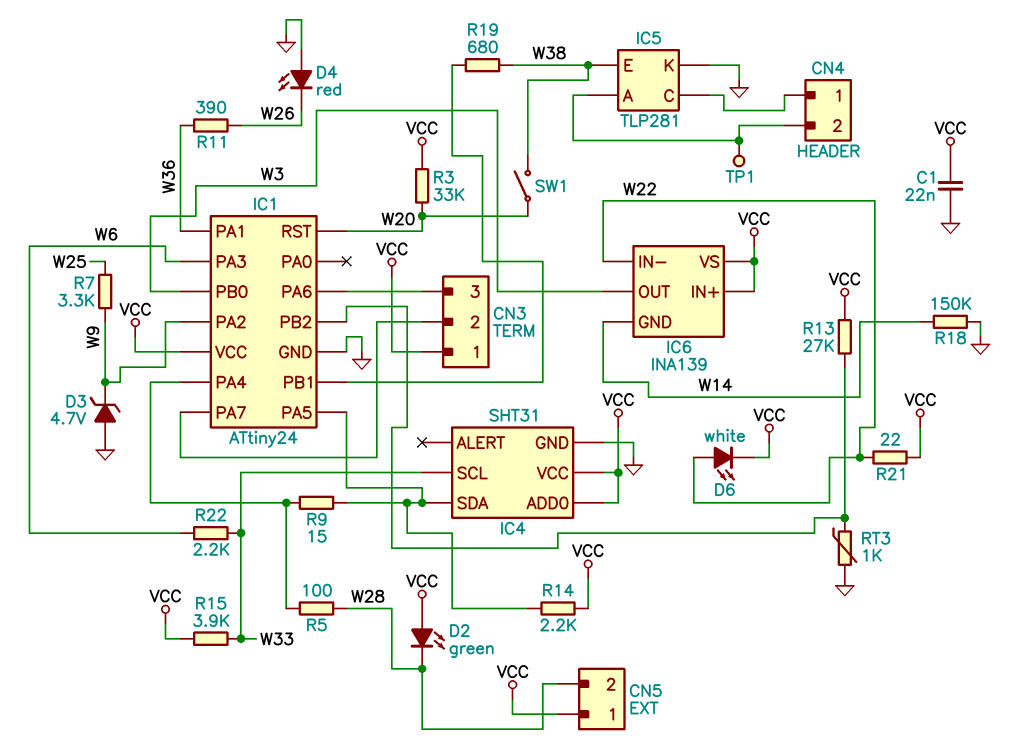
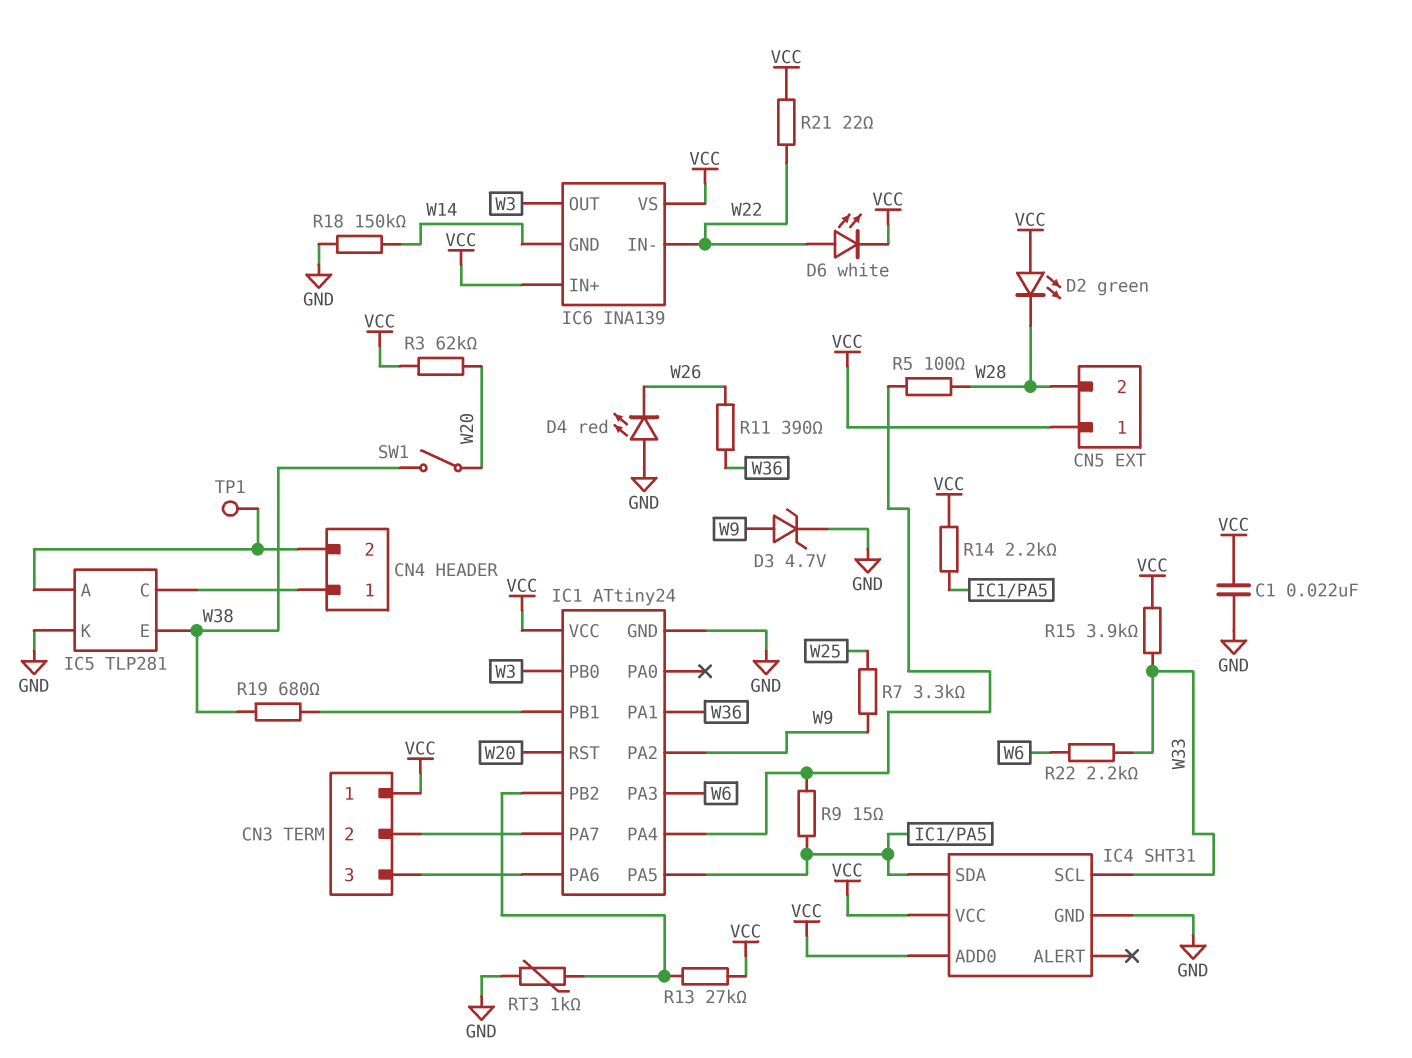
D3: zener 4.7V (A GND, K W9) -> zener 4.7V (A W9, K GND)
R3: 33k (VCC, W20) -> 62k (VCC, W20)

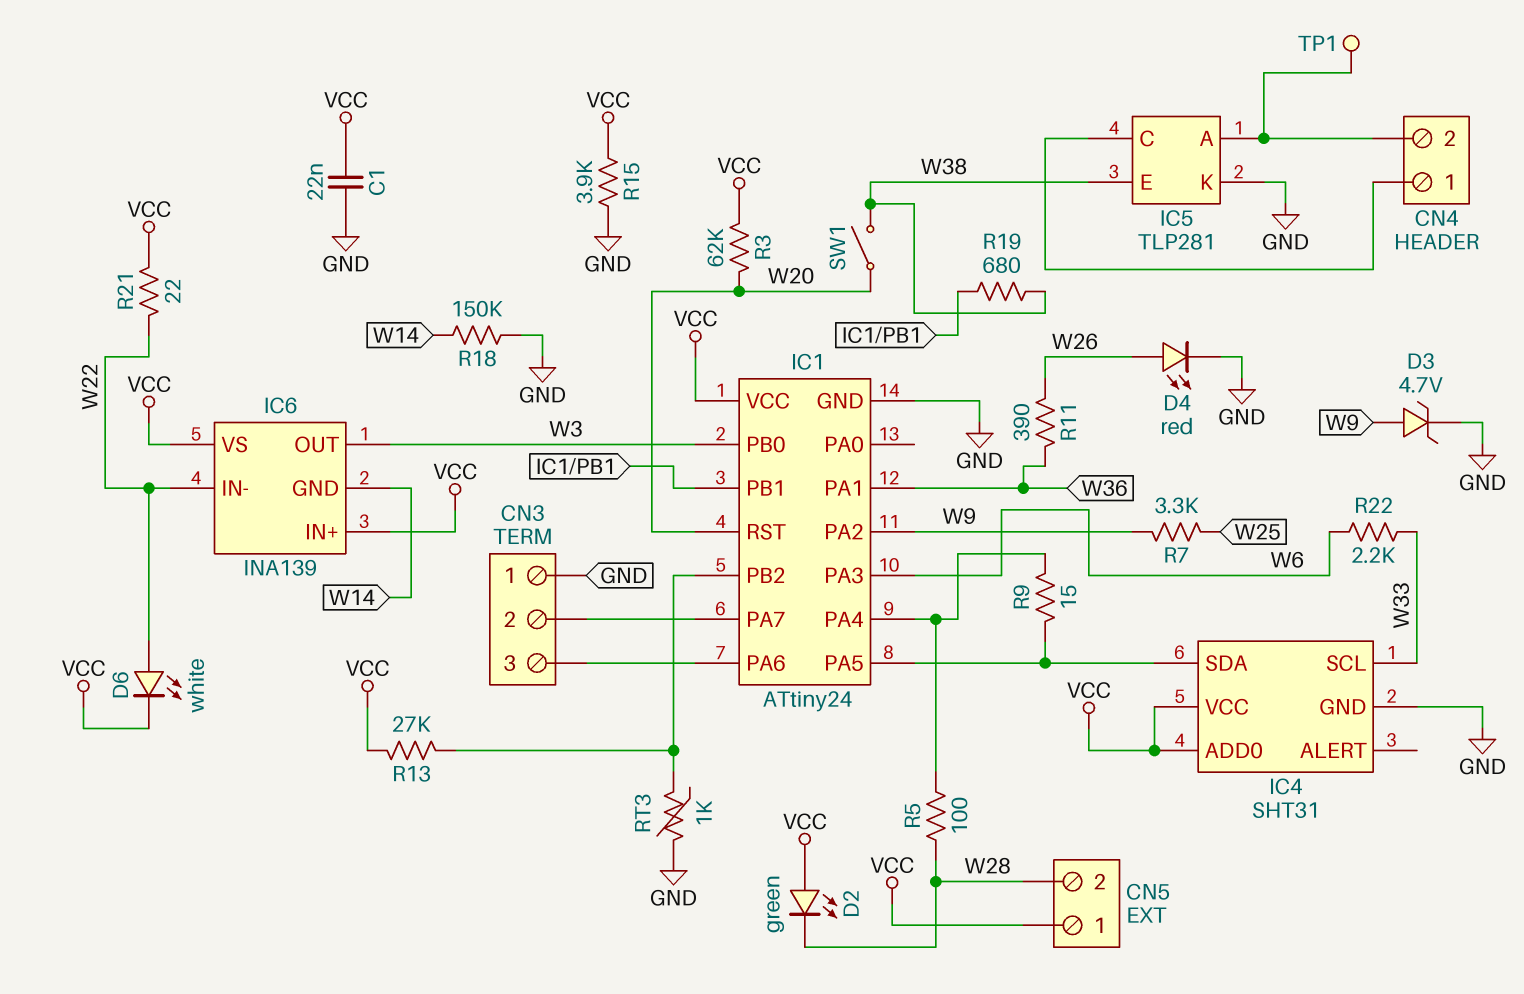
CN3 pin 1: VCC -> GND
D4: LED red (A GND, K W26) -> LED red (A W26, K GND)
R14: 2.2k (IC1/PA5, VCC) -> none
R15: 3.9k (VCC, W33) -> 3.9k (GND, VCC)

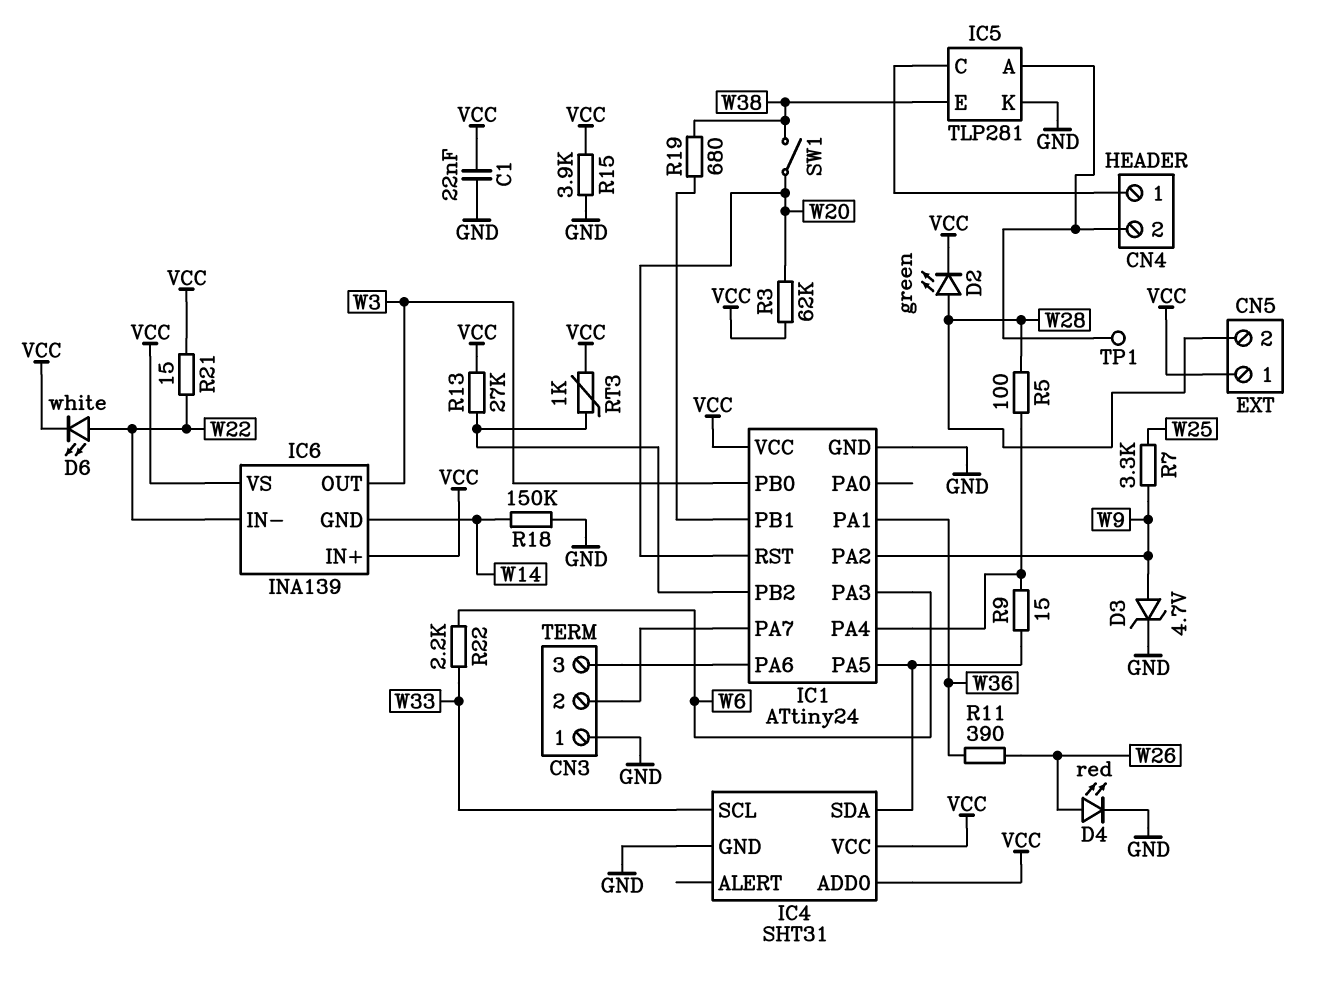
D2: LED green (A VCC, K W28) -> LED green (A W28, K VCC)
R21: 22 (VCC, W22) -> 15 (VCC, W22)
RT3: 1k (GND, IC1/PB2) -> 1k (IC1/PB2, VCC)

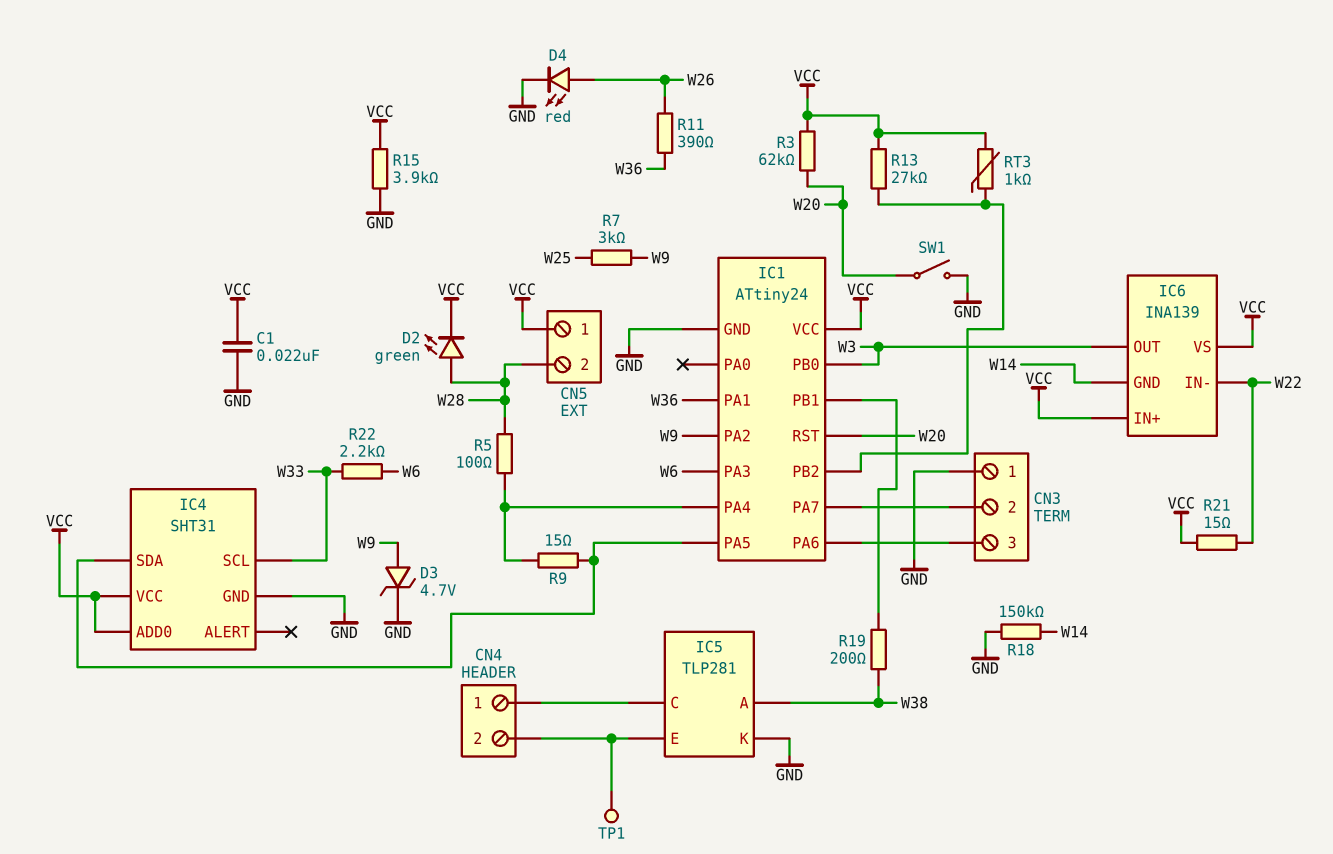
D6: LED white (A W22, K VCC) -> none
IC5 pin A: CN4/2 -> W38
IC5 pin E: W38 -> CN4/2
R7: 3.3k (W9, W25) -> 3k (W9, W25)
R19: 680 (IC1/PB1, W38) -> 200 (IC1/PB1, W38)
SW1: switch (W20, W38) -> switch (GND, W20)

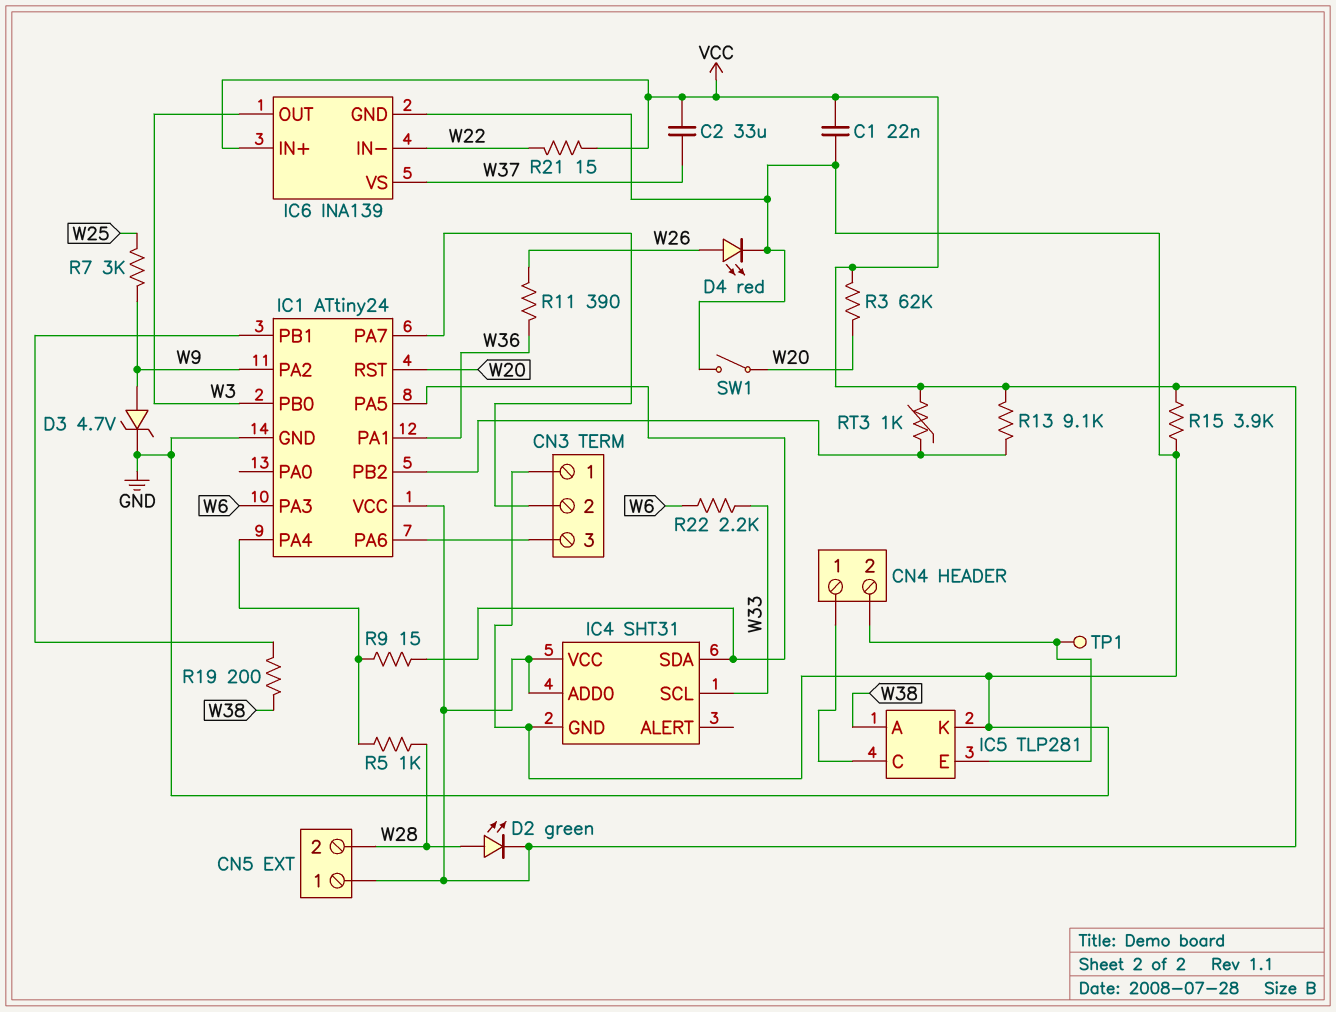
C2: none -> 33uF (VCC, W37)
IC6 pin GND: W14 -> GND
IC6 pin VS: VCC -> W37
R5: 100 (IC1/PA4, W28) -> 1k (IC1/PA4, W28)
R13: 27k (IC1/PB2, VCC) -> 9.1k (IC1/PB2, VCC)
R18: 150k (GND, W14) -> none

